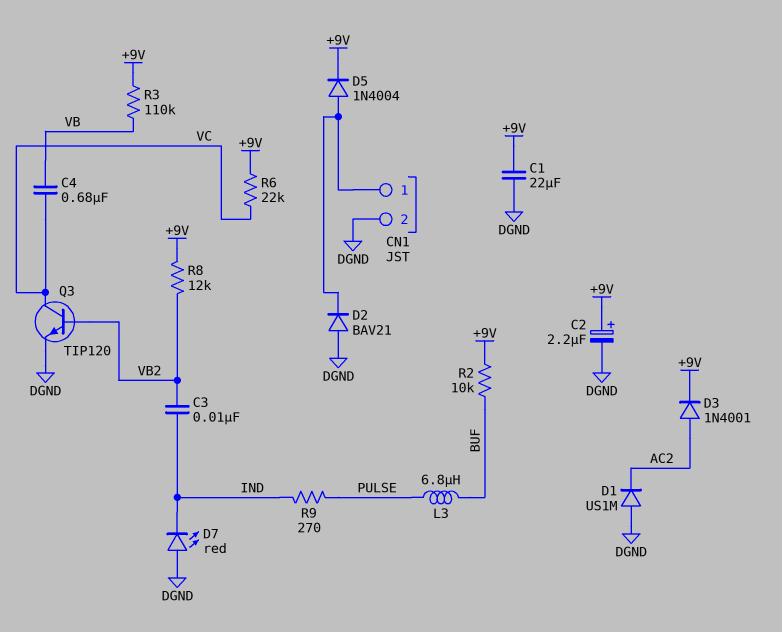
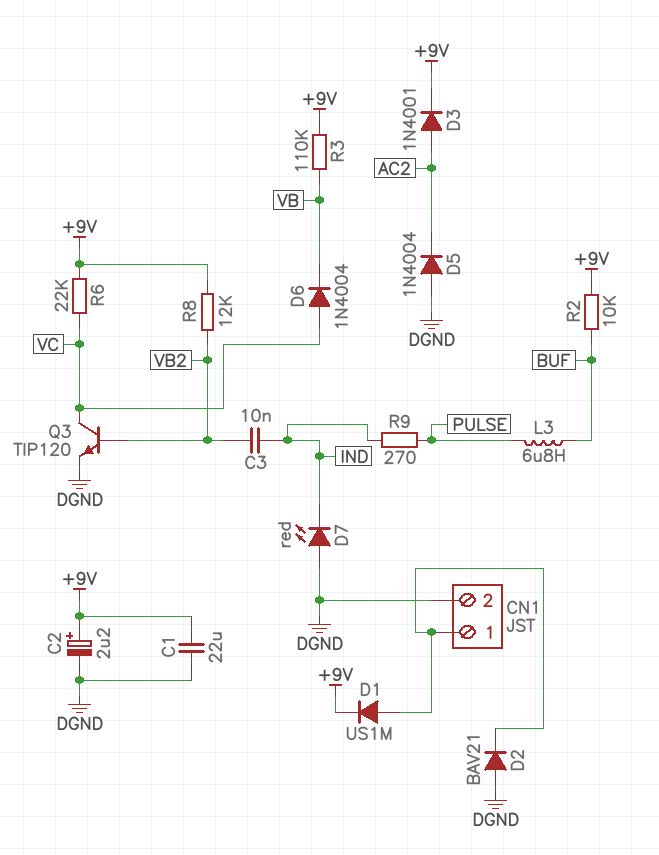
C4: 680nF (VB, VC) -> none
D1: diode US1M (A DGND, K AC2) -> diode US1M (A CN1/1, K +9V)
D5: diode 1N4004 (A CN1/1, K +9V) -> diode 1N4004 (A DGND, K AC2)
D6: none -> diode 1N4004 (A VC, K VB)

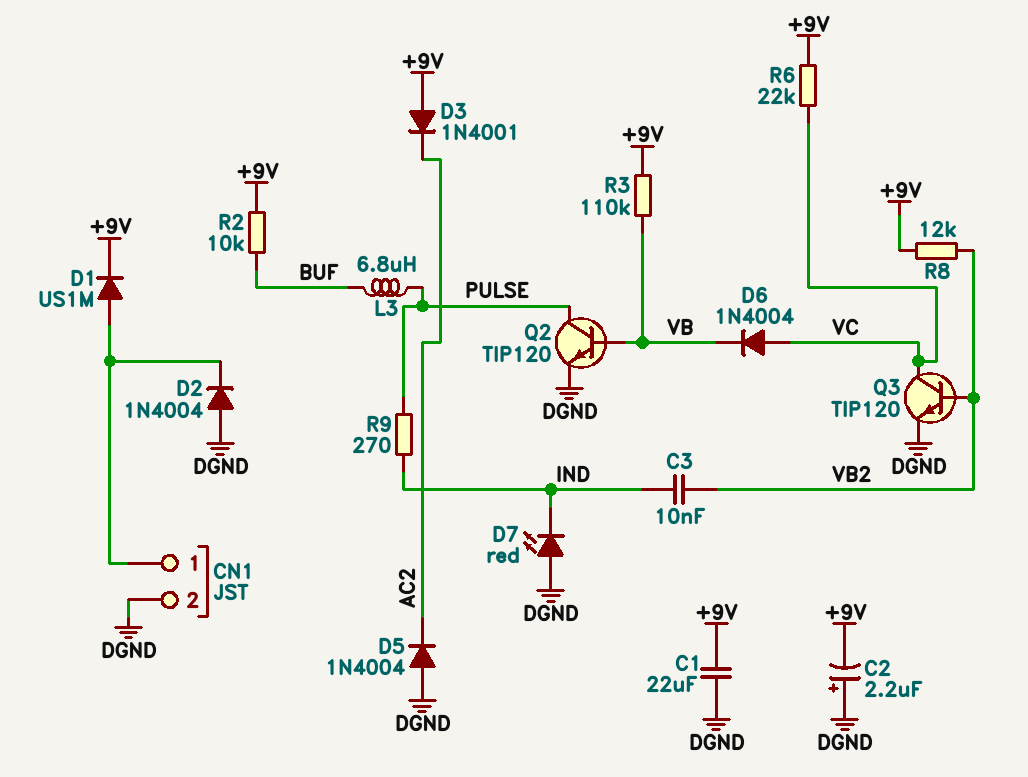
C2: 2.2uF (plus +9V, minus DGND) -> 2.2uF (plus DGND, minus +9V)
D2: diode BAV21 (A DGND, K CN1/1) -> diode 1N4004 (A DGND, K CN1/1)
D3: diode 1N4001 (A AC2, K +9V) -> diode 1N4001 (A +9V, K AC2)
Q2: none -> NPN TIP120 (B VB, C PULSE, E DGND)

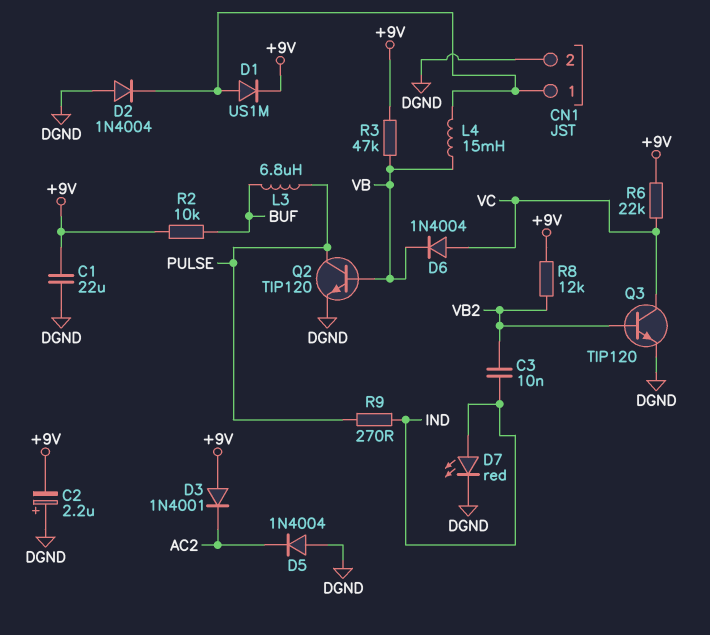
D7: LED red (A DGND, K IND) -> LED red (A IND, K DGND)
L4: none -> 15mH (CN1/1, VB)
R3: 110k (+9V, VB) -> 47k (+9V, VB)

